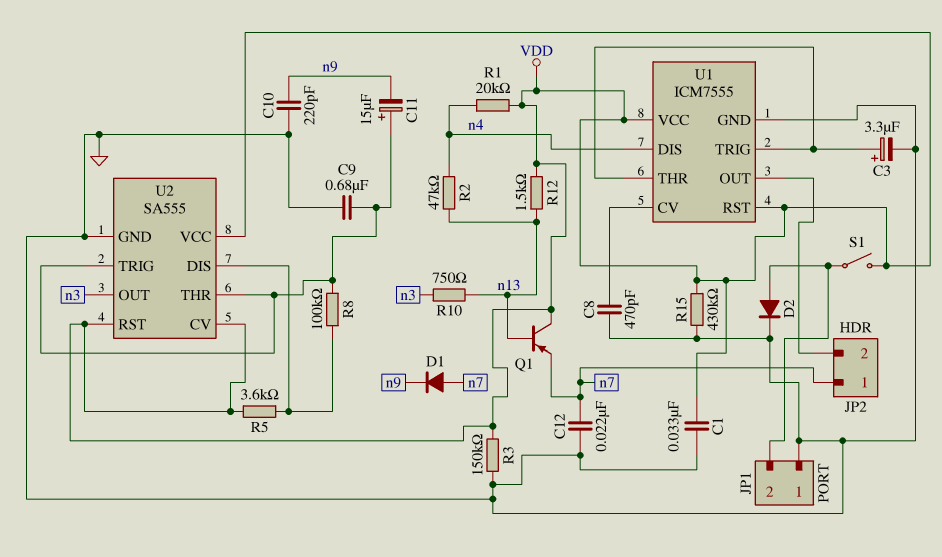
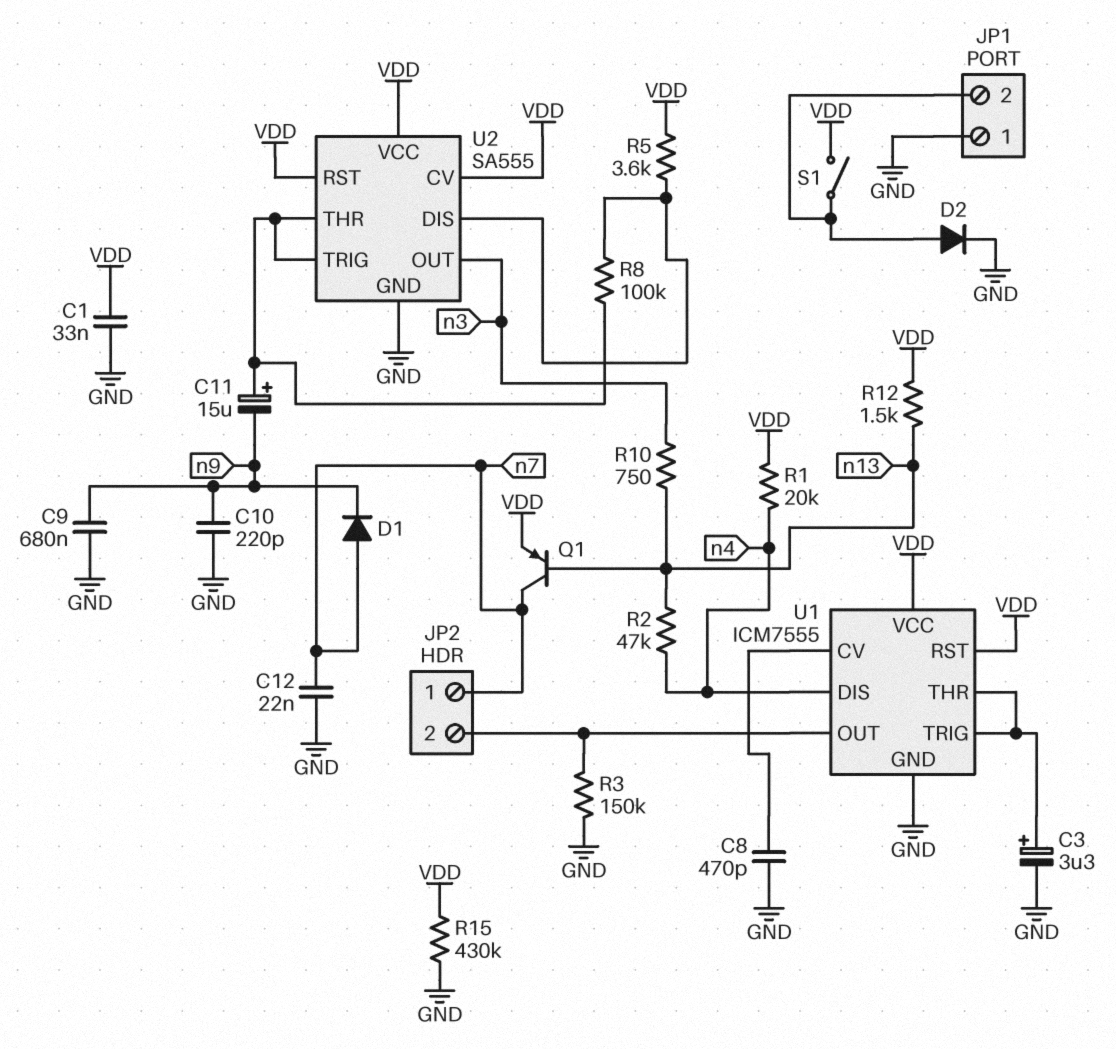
C9: 680nF (GND, U2/THR) -> 680nF (GND, n9)
Q1: PNP (B n13, C VDD, E n7) -> PNP (B n13, C n7, E VDD)
R3: 150k (GND, VDD) -> 150k (GND, JP2/2)

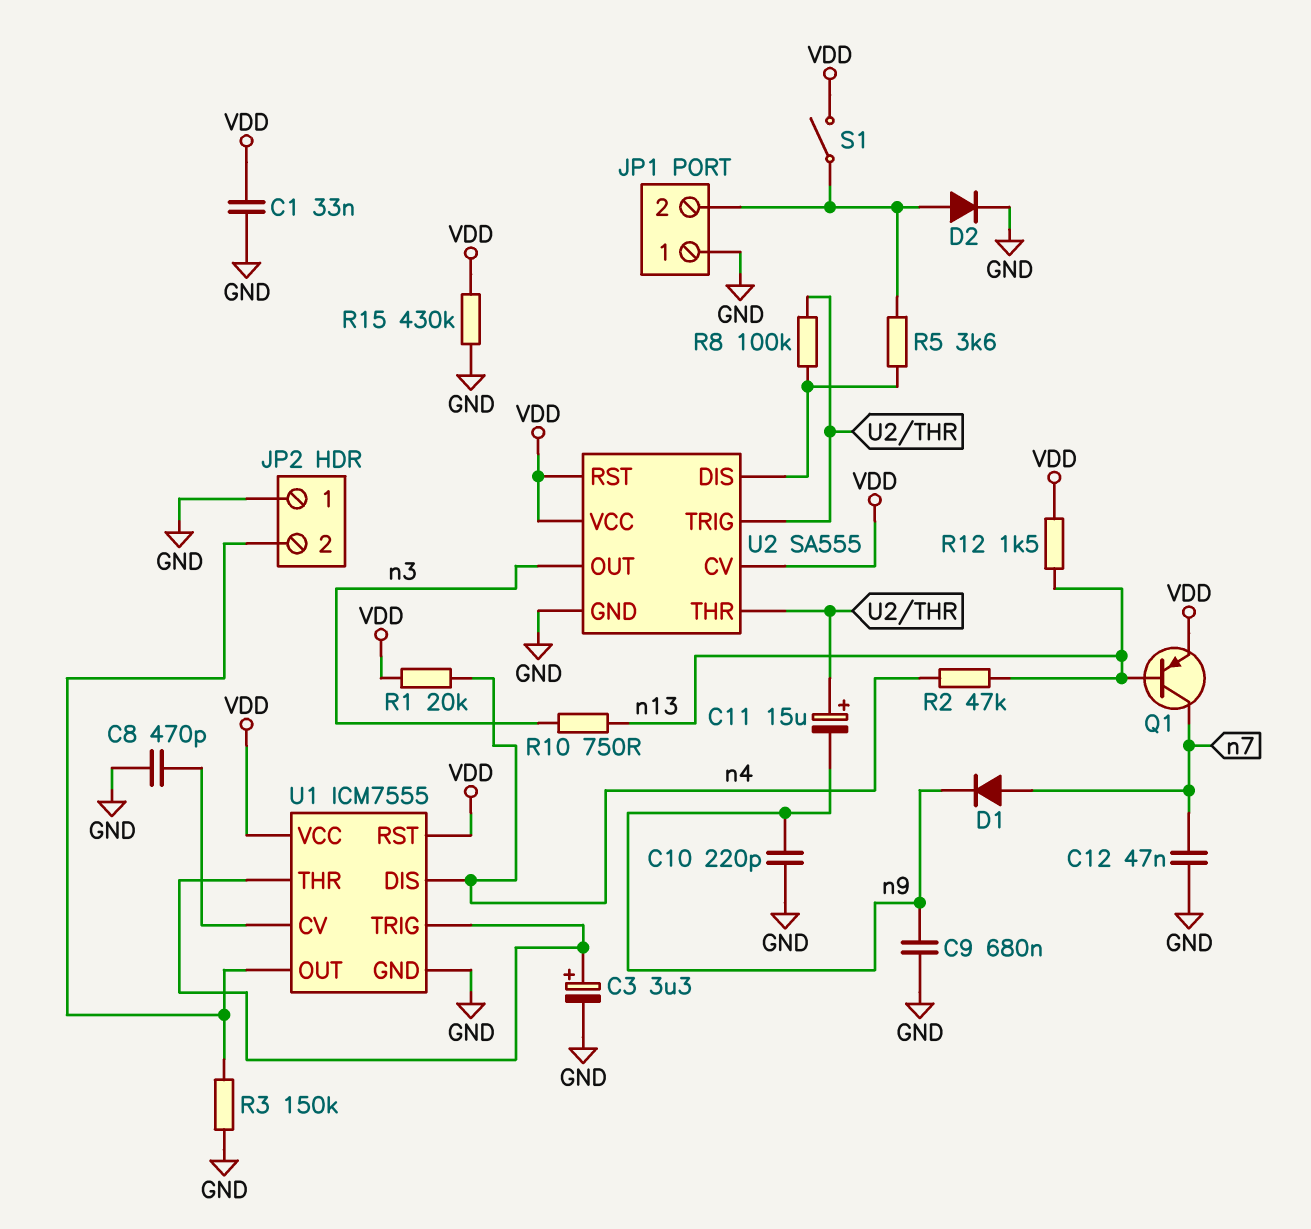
C12: 22nF (GND, n7) -> 47nF (GND, n7)
JP2 pin 1: n7 -> GND
R5: 3.6k (U2/DIS, VDD) -> 3.6k (JP1/2, U2/DIS)

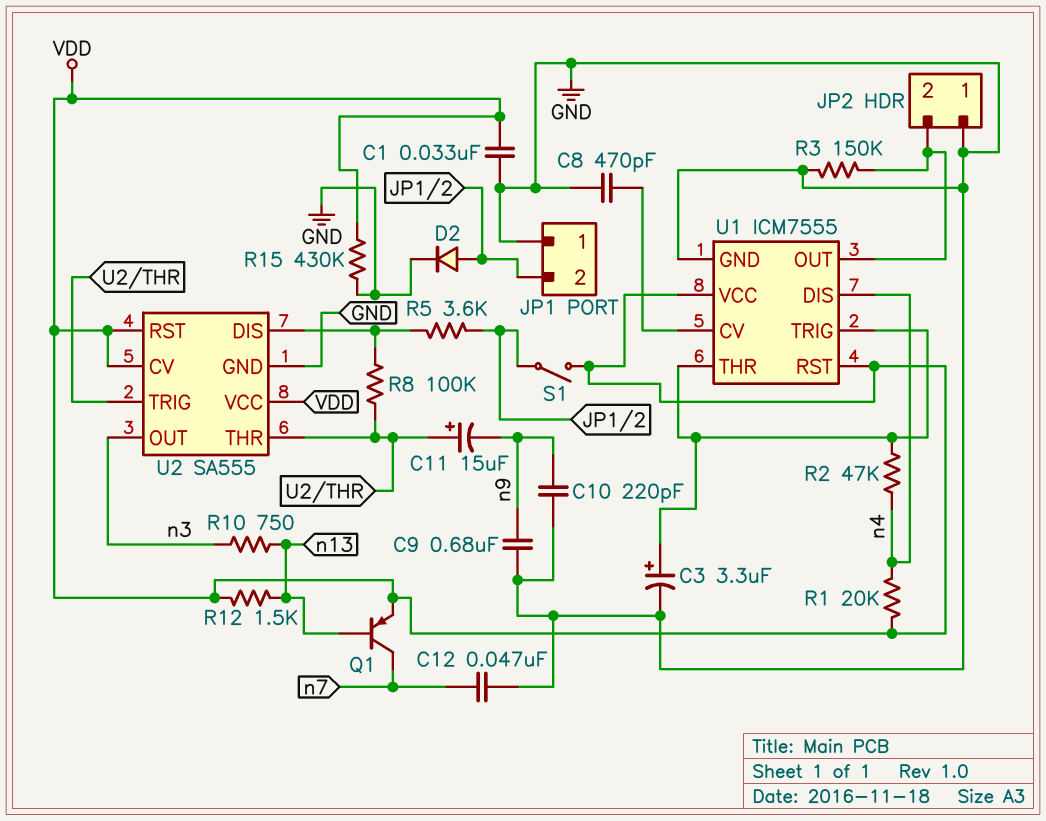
D1: diode (A n7, K n9) -> none
R2: 47k (n4, n13) -> 47k (U1/THR, n4)

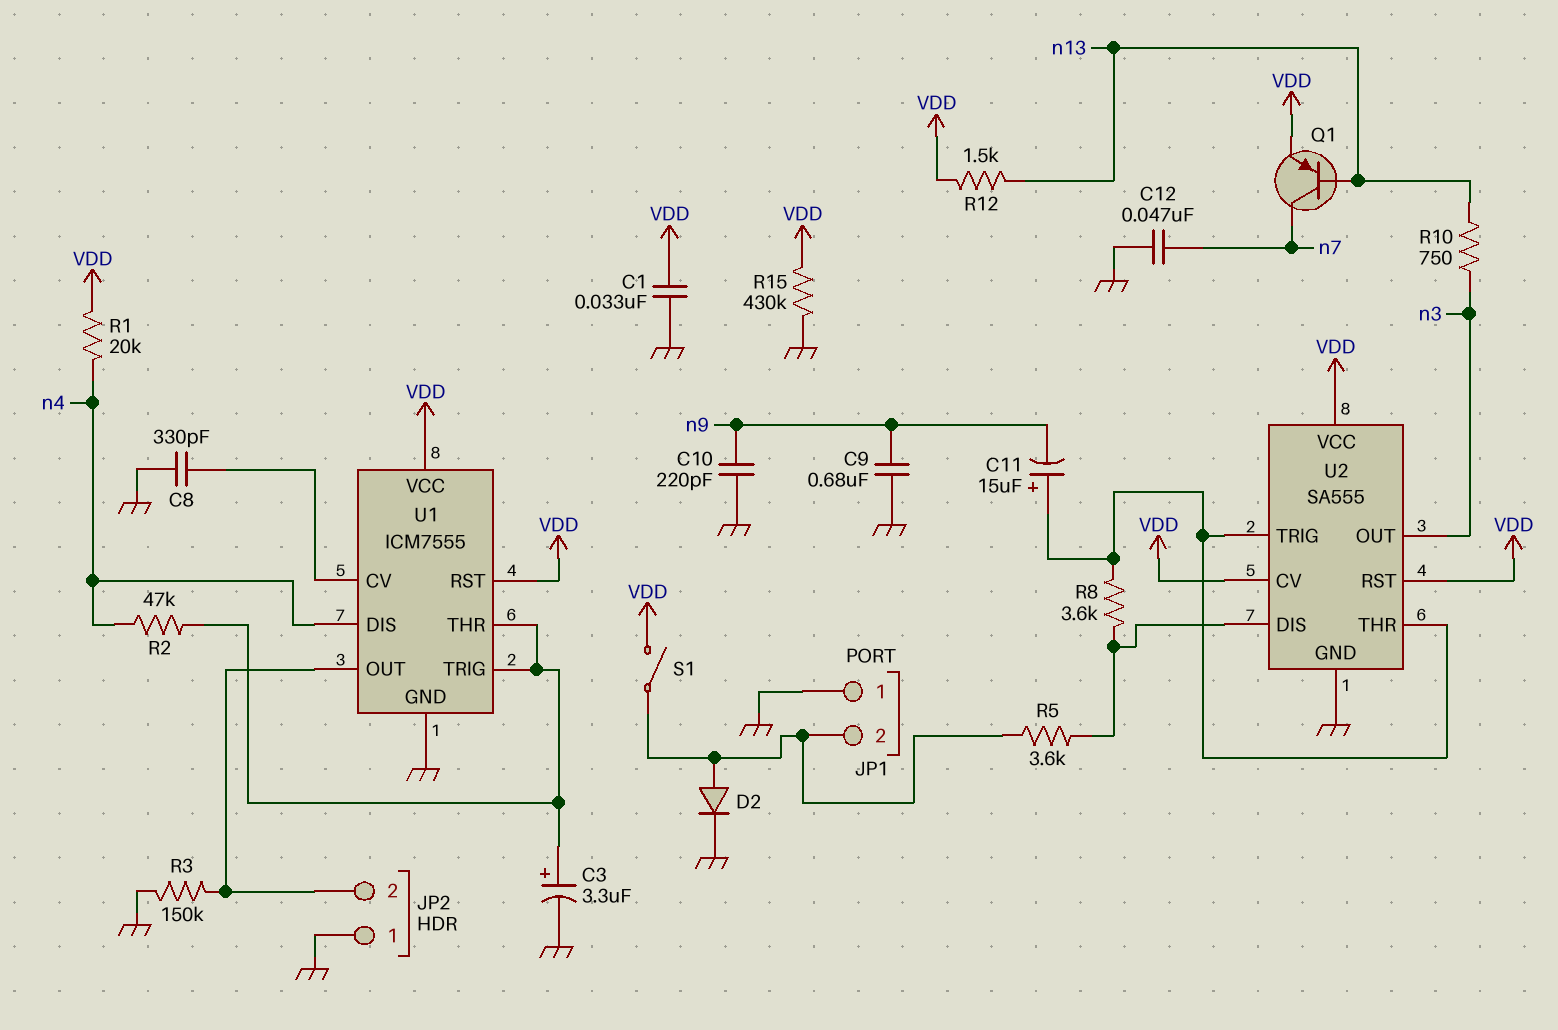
C8: 470pF (GND, U1/CV) -> 330pF (GND, U1/CV)
R8: 100k (U2/DIS, U2/THR) -> 3.6k (U2/DIS, U2/THR)

